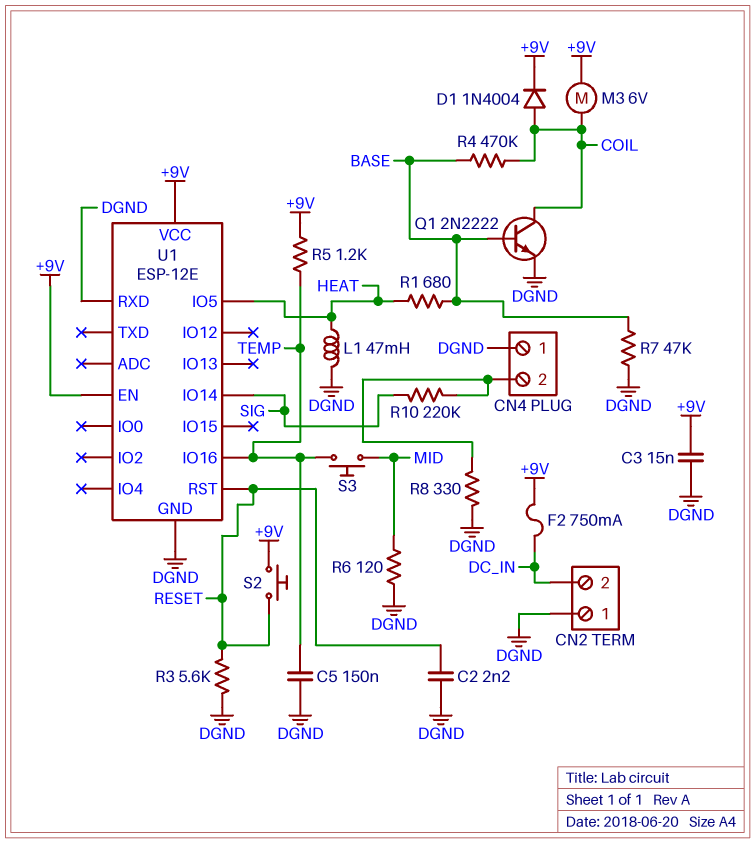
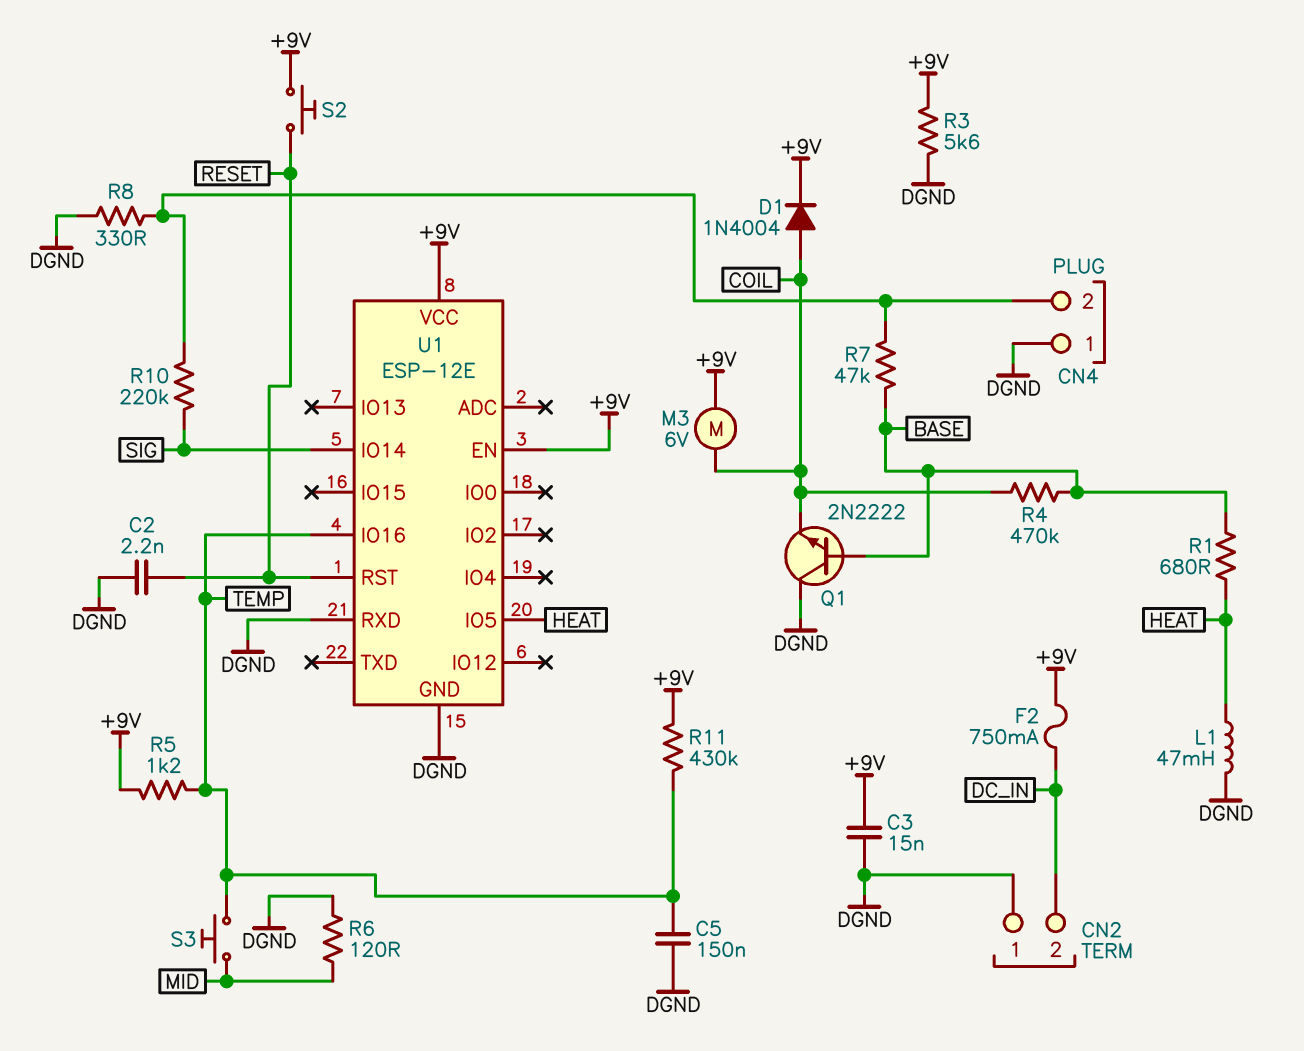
Q1: NPN 2N2222 (B BASE, C COIL, E DGND) -> NPN 2N2222 (B BASE, C DGND, E COIL)
R3: 5.6k (DGND, RESET) -> 5.6k (+9V, DGND)
R7: 47k (BASE, DGND) -> 47k (BASE, CN4/2)
R11: none -> 430k (+9V, TEMP)

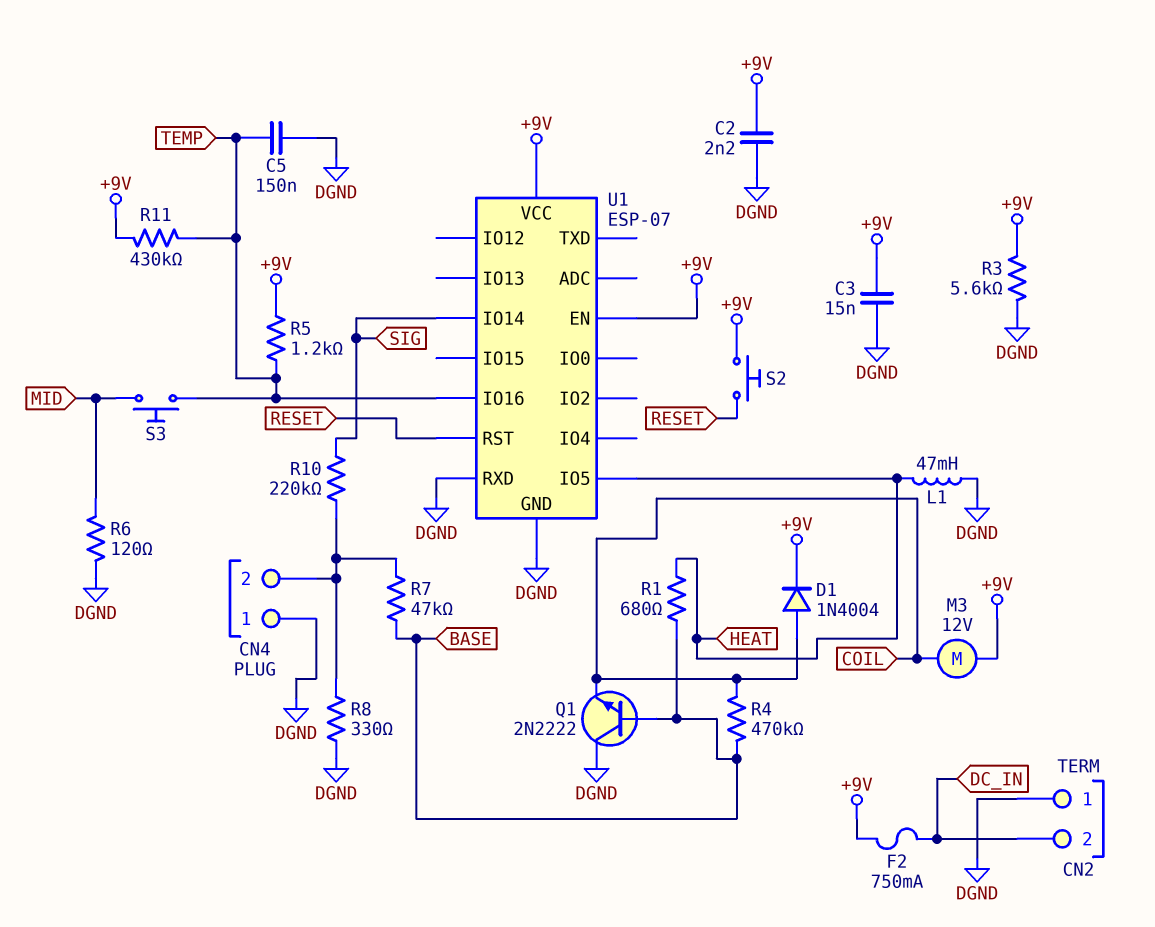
C2: 2.2nF (DGND, RESET) -> 2.2nF (+9V, DGND)
M3: motor 6V (+9V, COIL) -> motor 12V (+9V, COIL)
U1: ESP-12E -> ESP-07

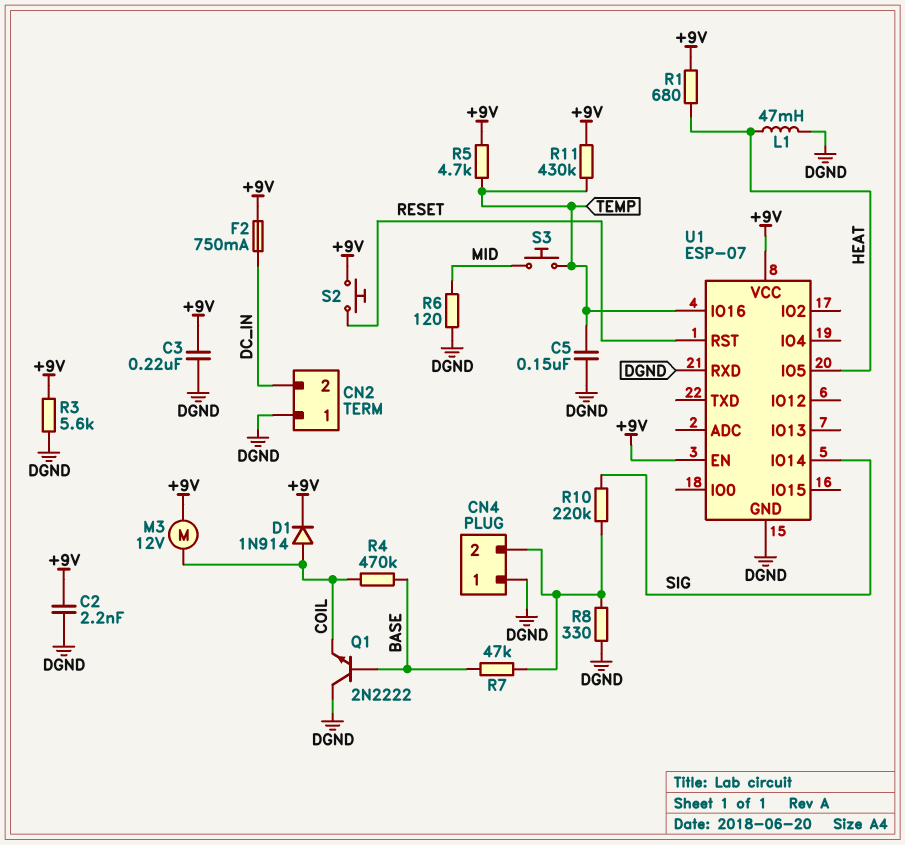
C3: 15nF (+9V, DGND) -> 220nF (+9V, DGND)
D1: diode 1N4004 (A COIL, K +9V) -> diode 1N914 (A COIL, K +9V)
R1: 680 (BASE, HEAT) -> 680 (+9V, HEAT)
R5: 1.2k (+9V, TEMP) -> 4.7k (+9V, TEMP)

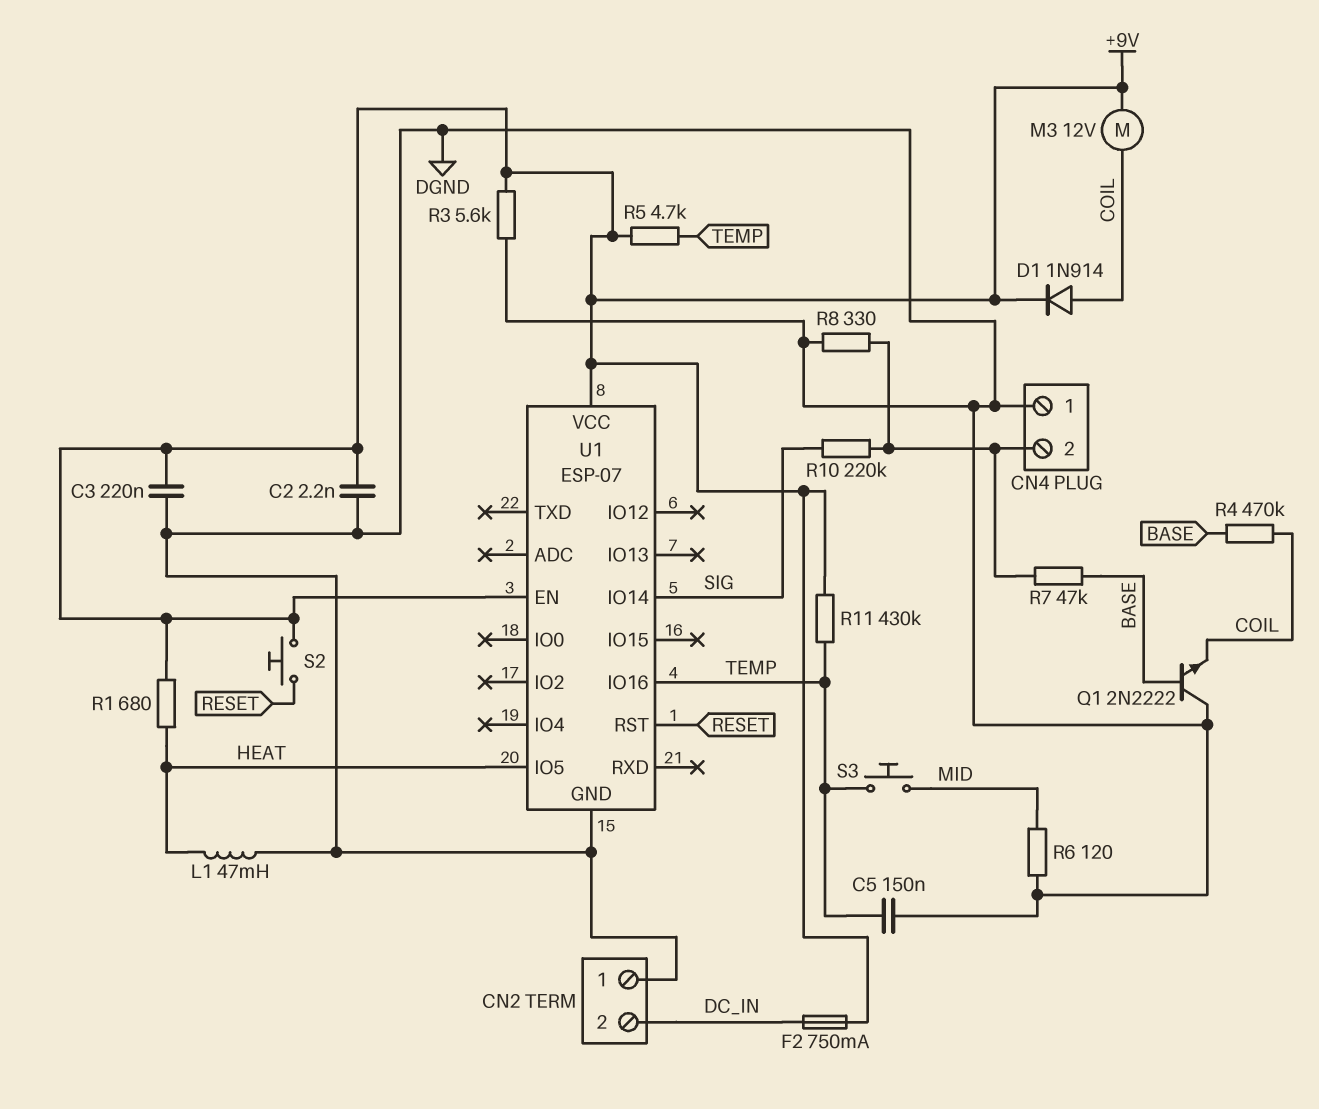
U1 pin RXD: DGND -> none

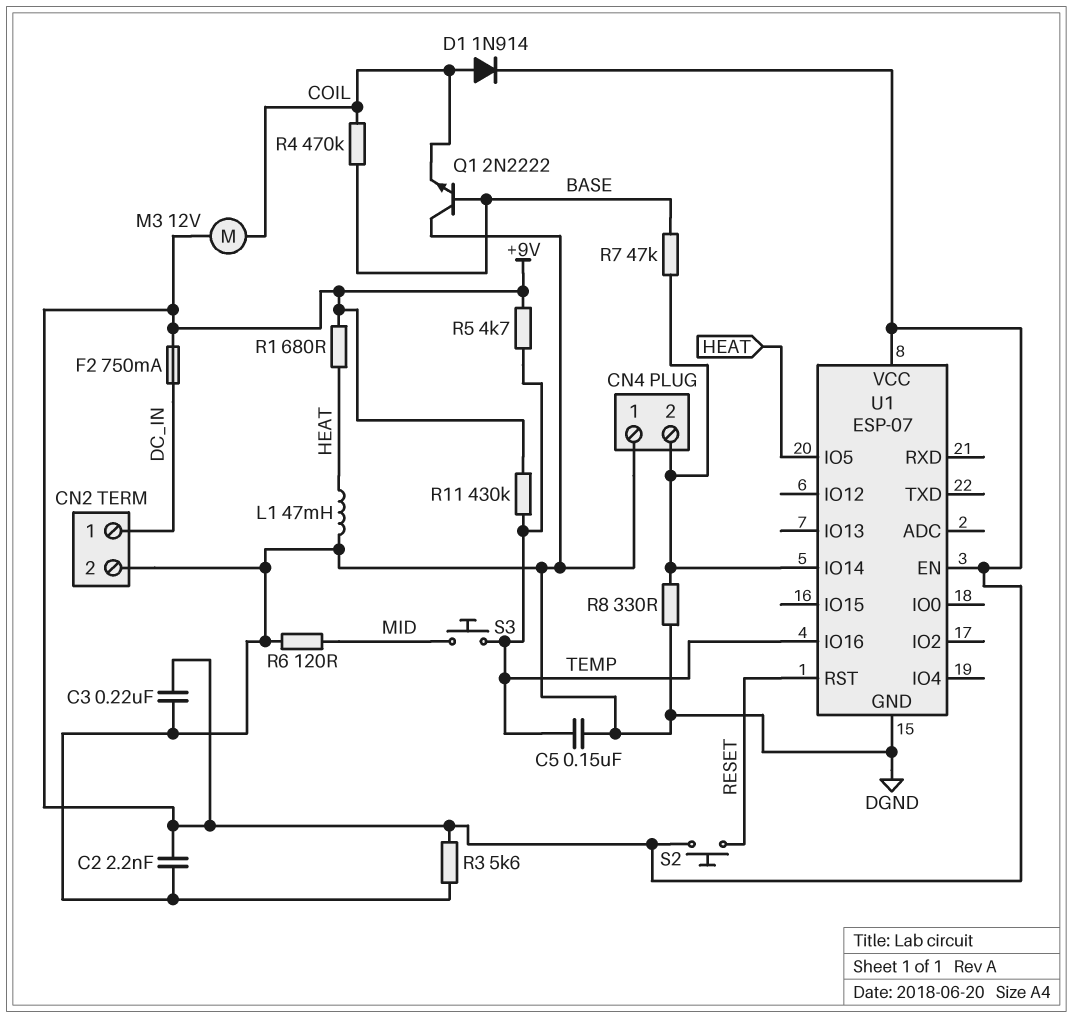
CN2 pin 1: DGND -> DC_IN
CN2 pin 2: DC_IN -> DGND
R10: 220k (CN4/2, SIG) -> none
U1 pin IO14: SIG -> CN4/2

